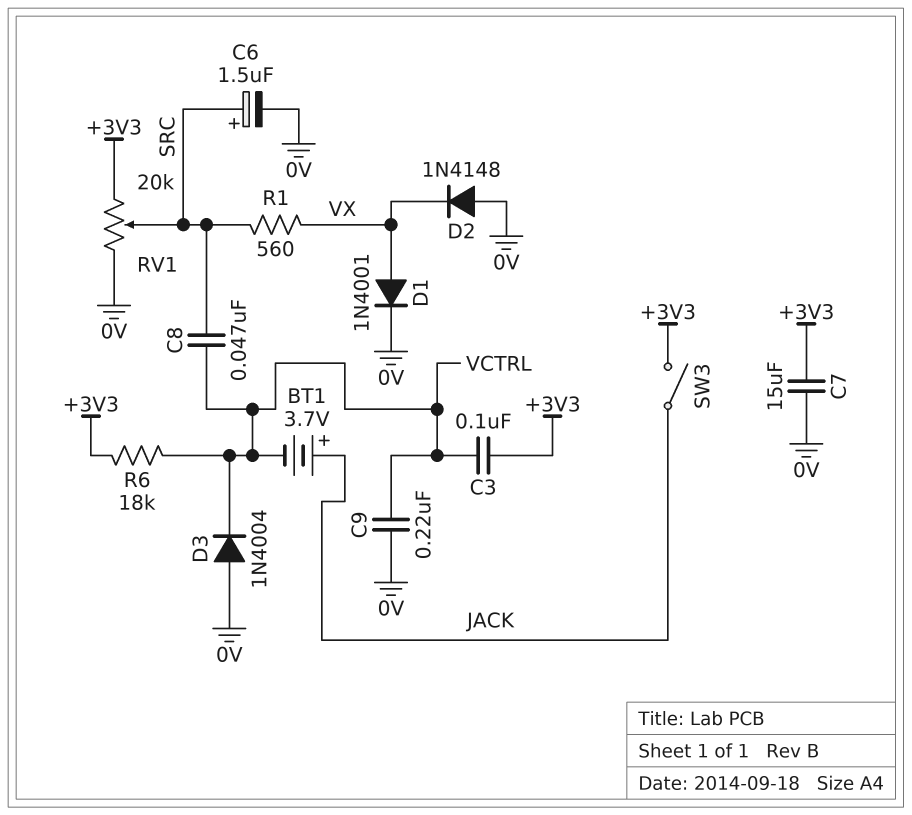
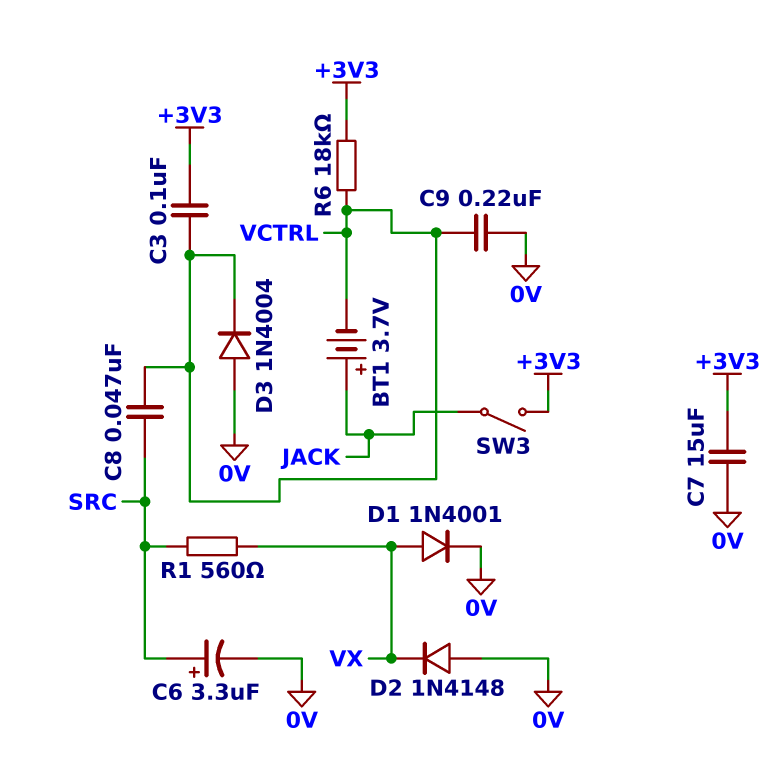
C6: 1.5uF (plus SRC, minus 0V) -> 3.3uF (plus SRC, minus 0V)
RV1: 20k (+3V3, 0V, wiper SRC) -> none

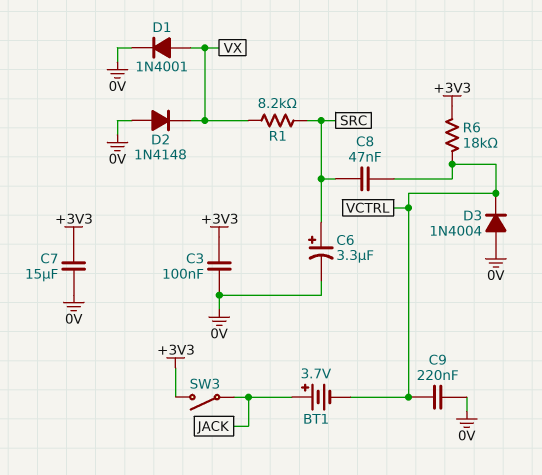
C3: 100nF (+3V3, VCTRL) -> 100nF (+3V3, 0V)
R1: 560 (SRC, VX) -> 8.2k (SRC, VX)

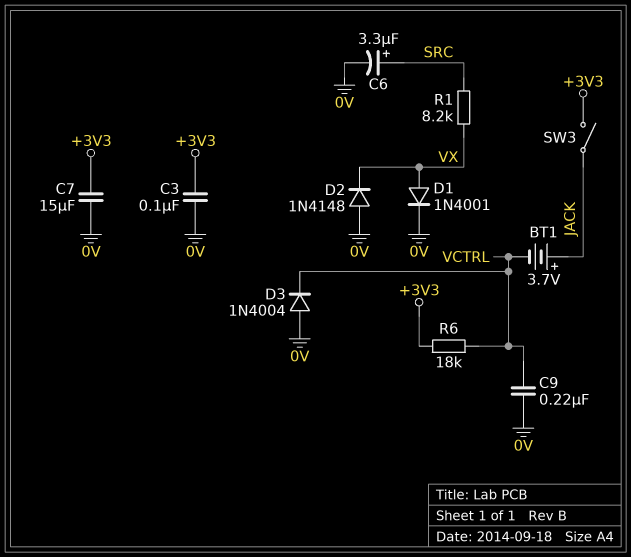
C8: 47nF (SRC, VCTRL) -> none

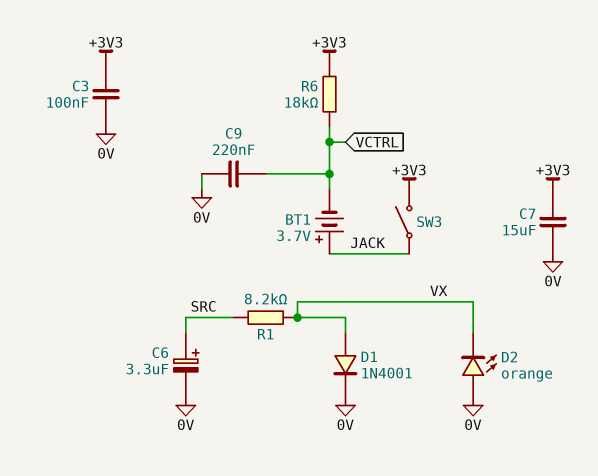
D2: diode 1N4148 (A 0V, K VX) -> LED orange (A 0V, K VX)
D3: diode 1N4004 (A 0V, K VCTRL) -> none

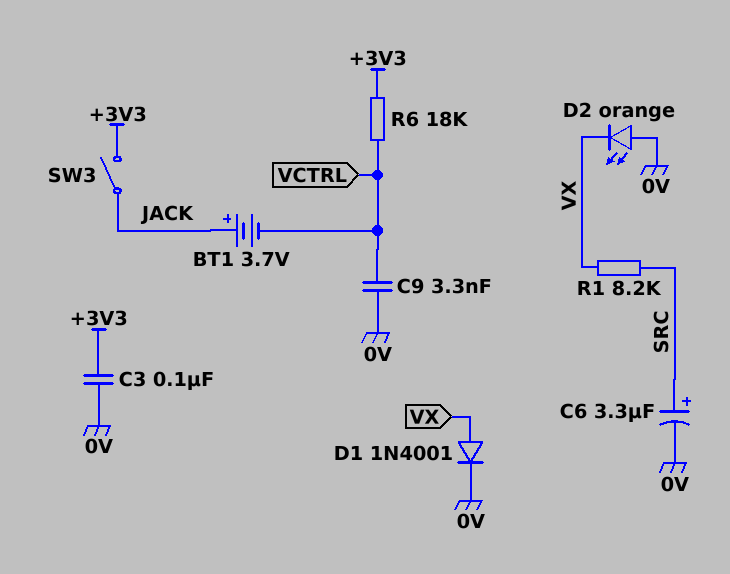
C7: 15uF (+3V3, 0V) -> none
C9: 220nF (0V, VCTRL) -> 3.3nF (0V, VCTRL)

